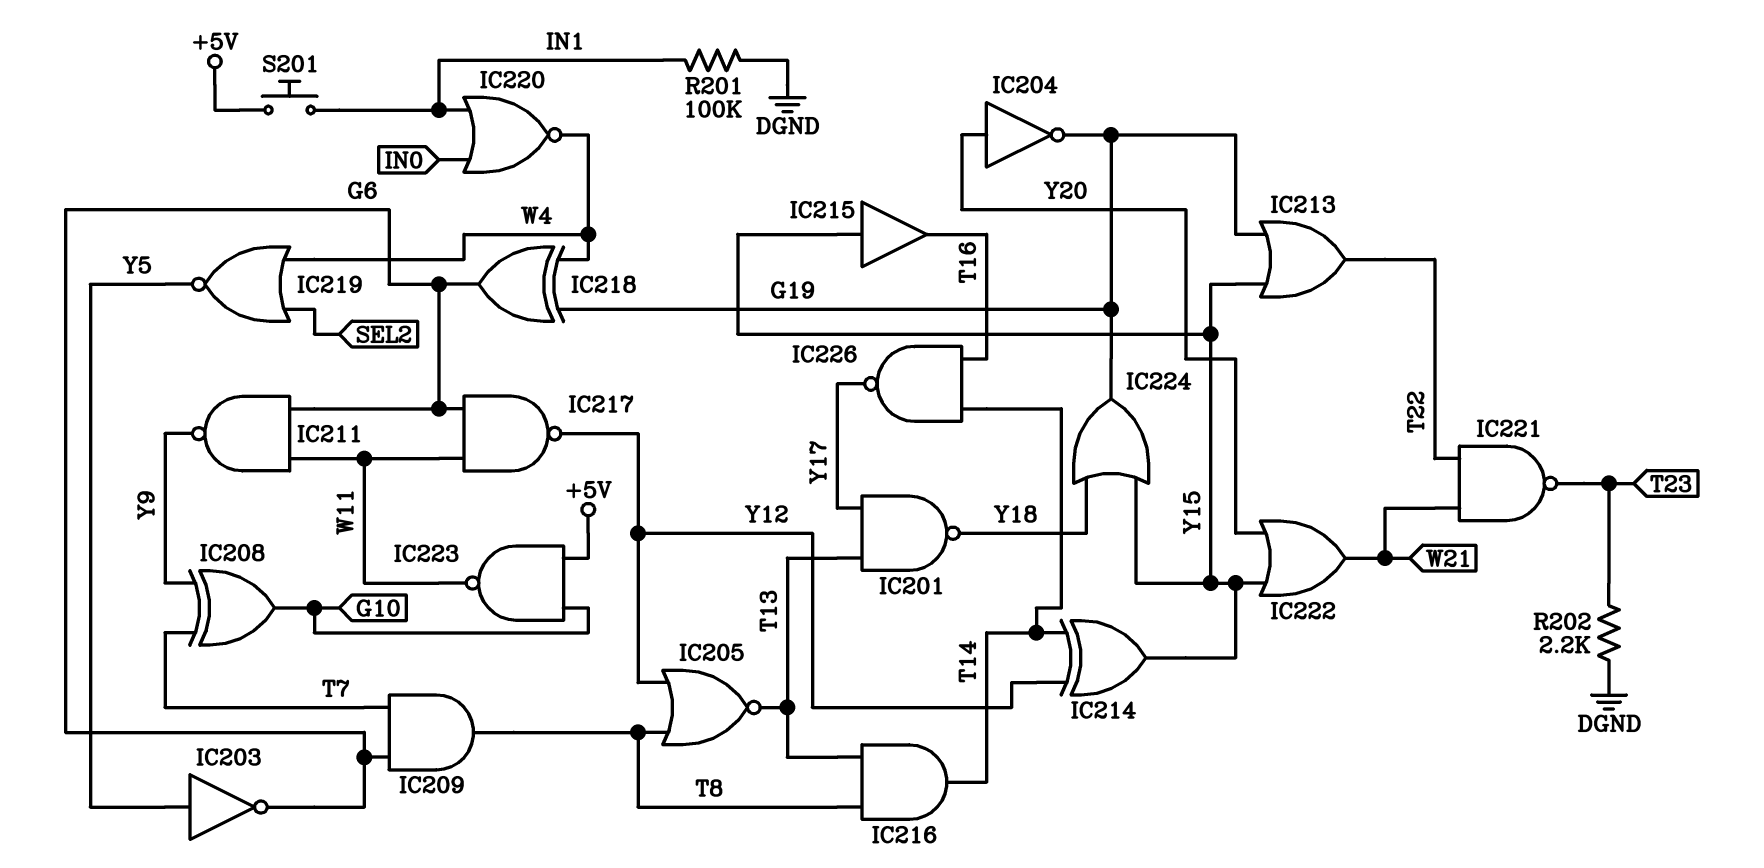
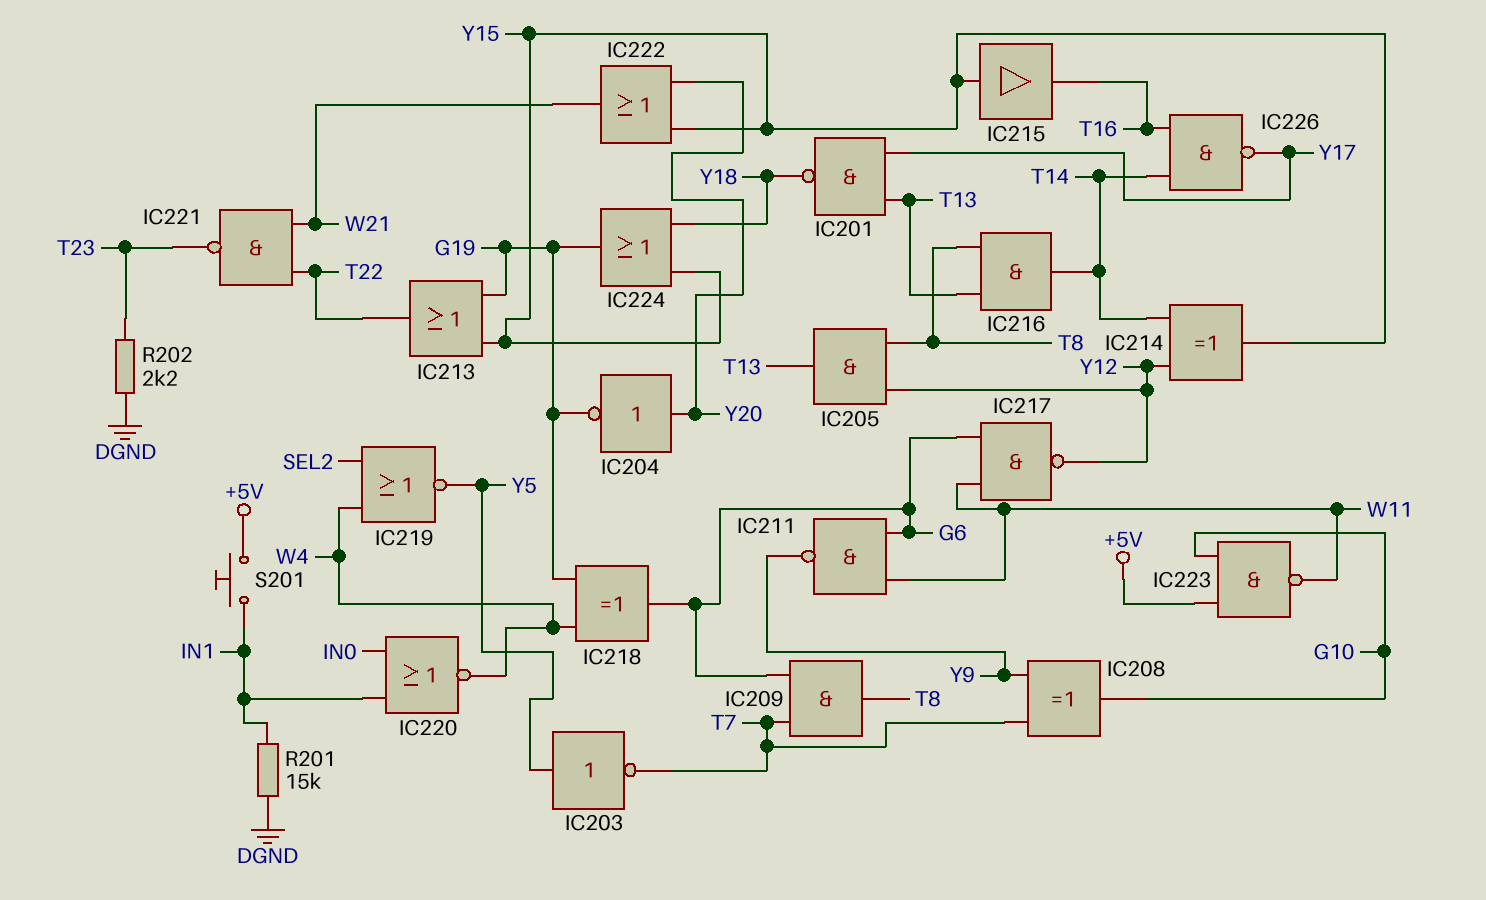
IC203: NOT (in Y5, out G6) -> NOT (in Y5, out T7)
IC205: NOR (in T8, in Y12, out T13) -> AND (in T8, in Y12, out T13)
R201: 100k (DGND, IN1) -> 15k (DGND, IN1)

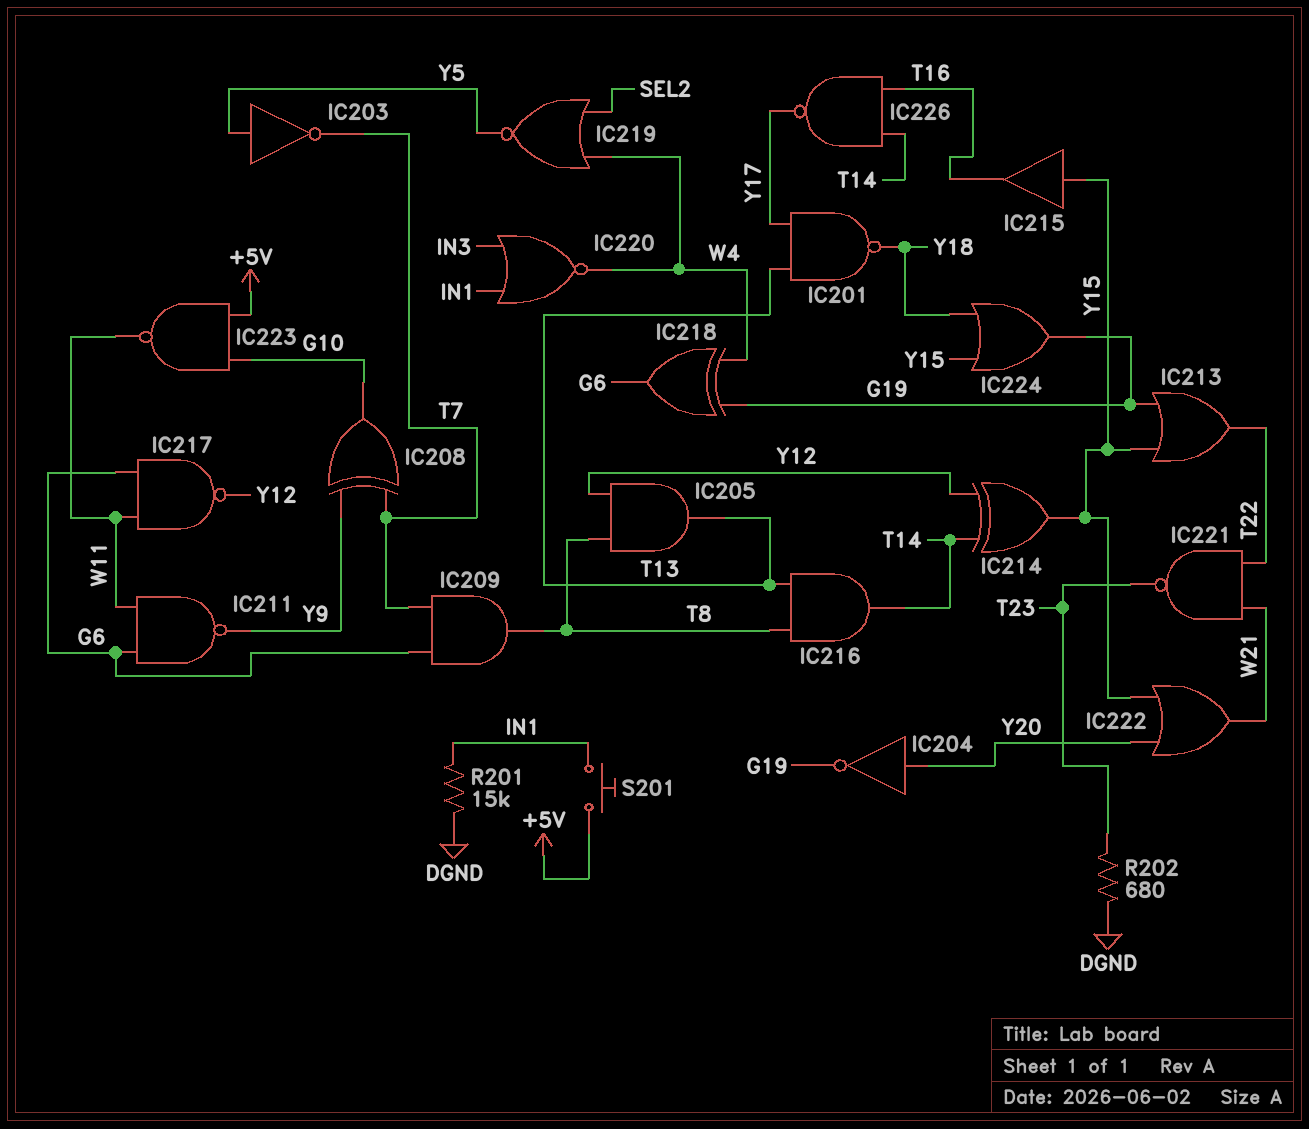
IC220: NOR (in IN0, in IN1, out W4) -> NOR (in IN1, in IN3, out W4)
R202: 2.2k (DGND, T23) -> 680 (DGND, T23)

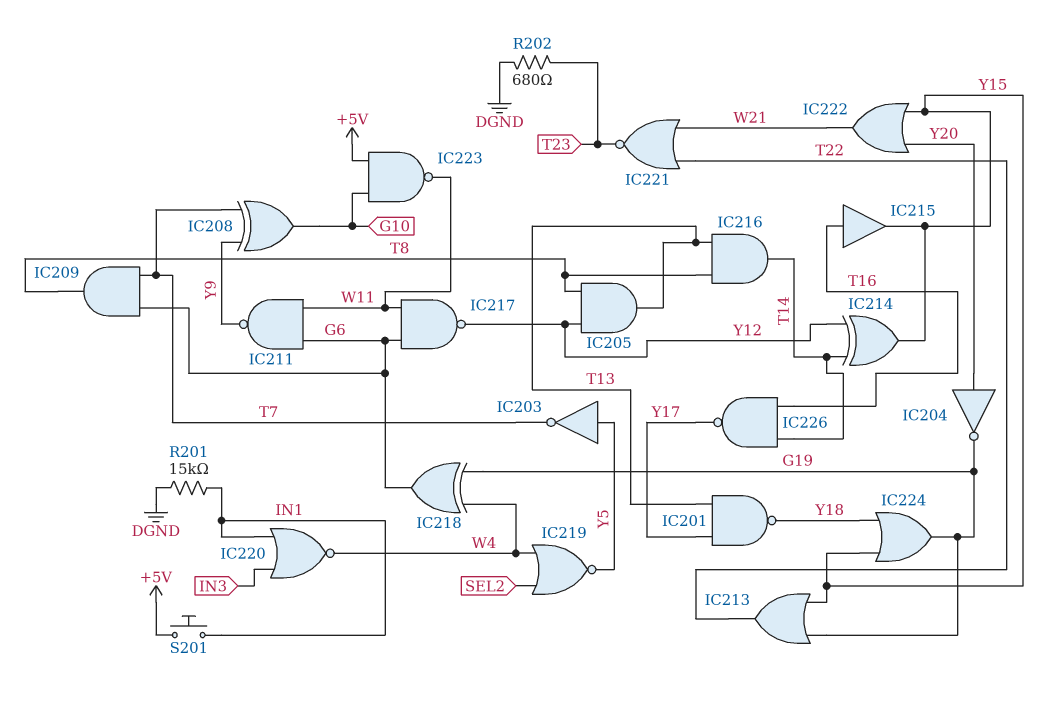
IC215: buffer (in Y15, out T16) -> buffer (in T16, out Y15)
IC221: NAND (in T22, in W21, out T23) -> NOR (in T22, in W21, out T23)

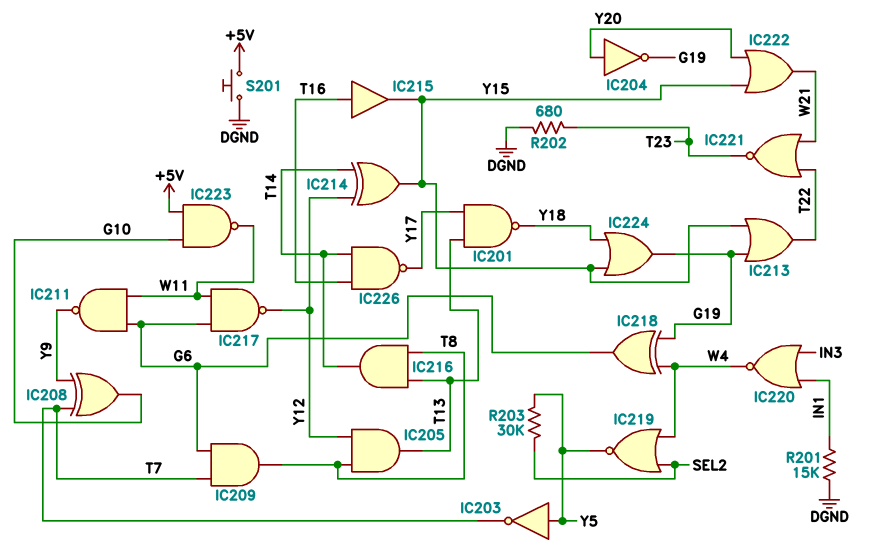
R203: none -> 30k (SEL2, Y5)
S201: button (+5V, IN1) -> button (+5V, DGND)

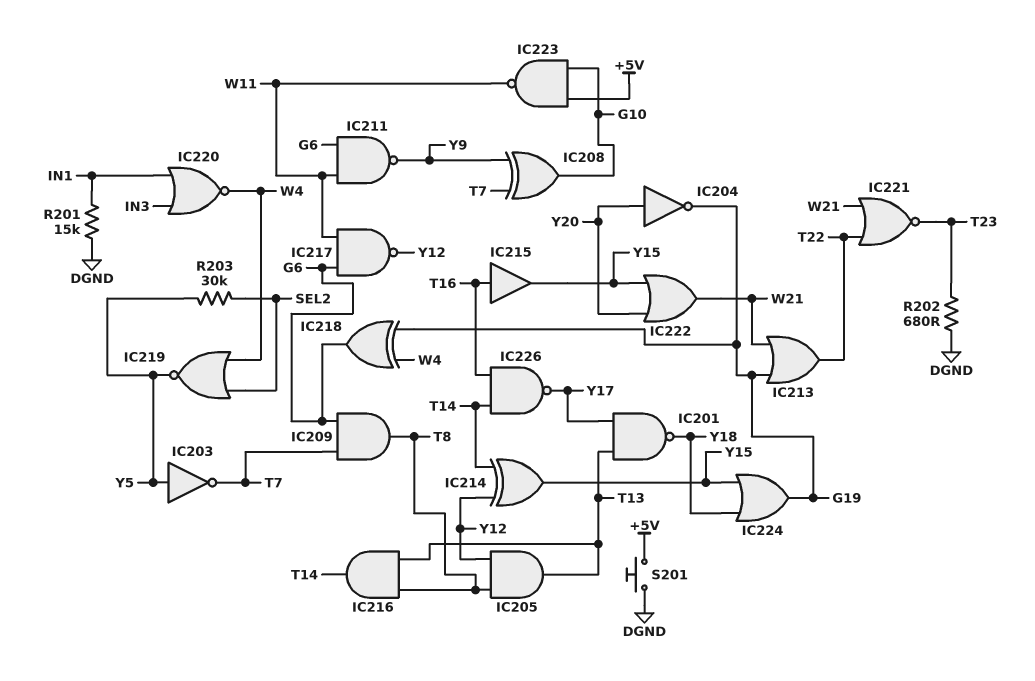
IC213: OR (in G19, in Y15, out T22) -> OR (in G19, in W21, out T22)

